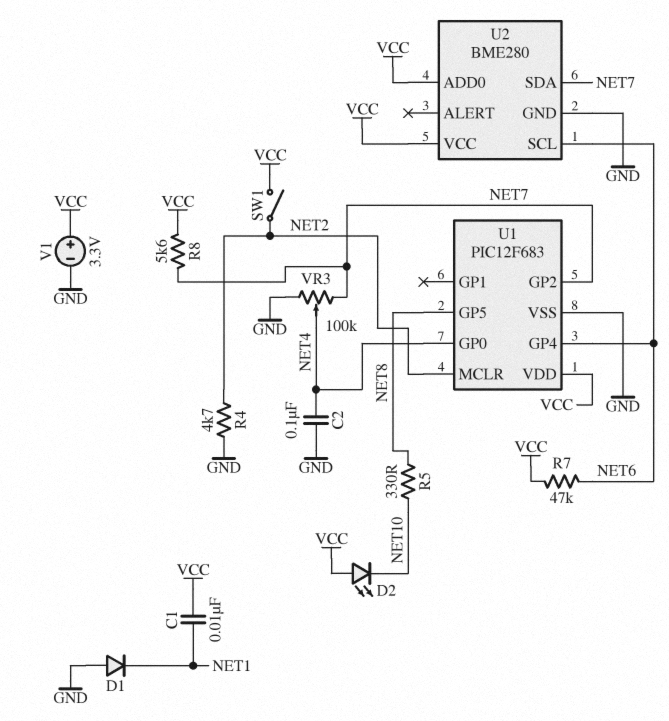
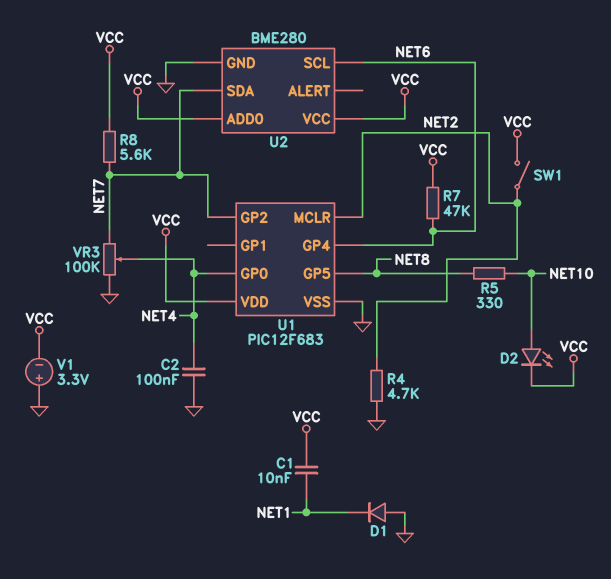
D2: LED (A VCC, K NET10) -> LED (A NET10, K VCC)
V1: 3.3V (plus VCC, minus GND) -> 3.3V (plus GND, minus VCC)

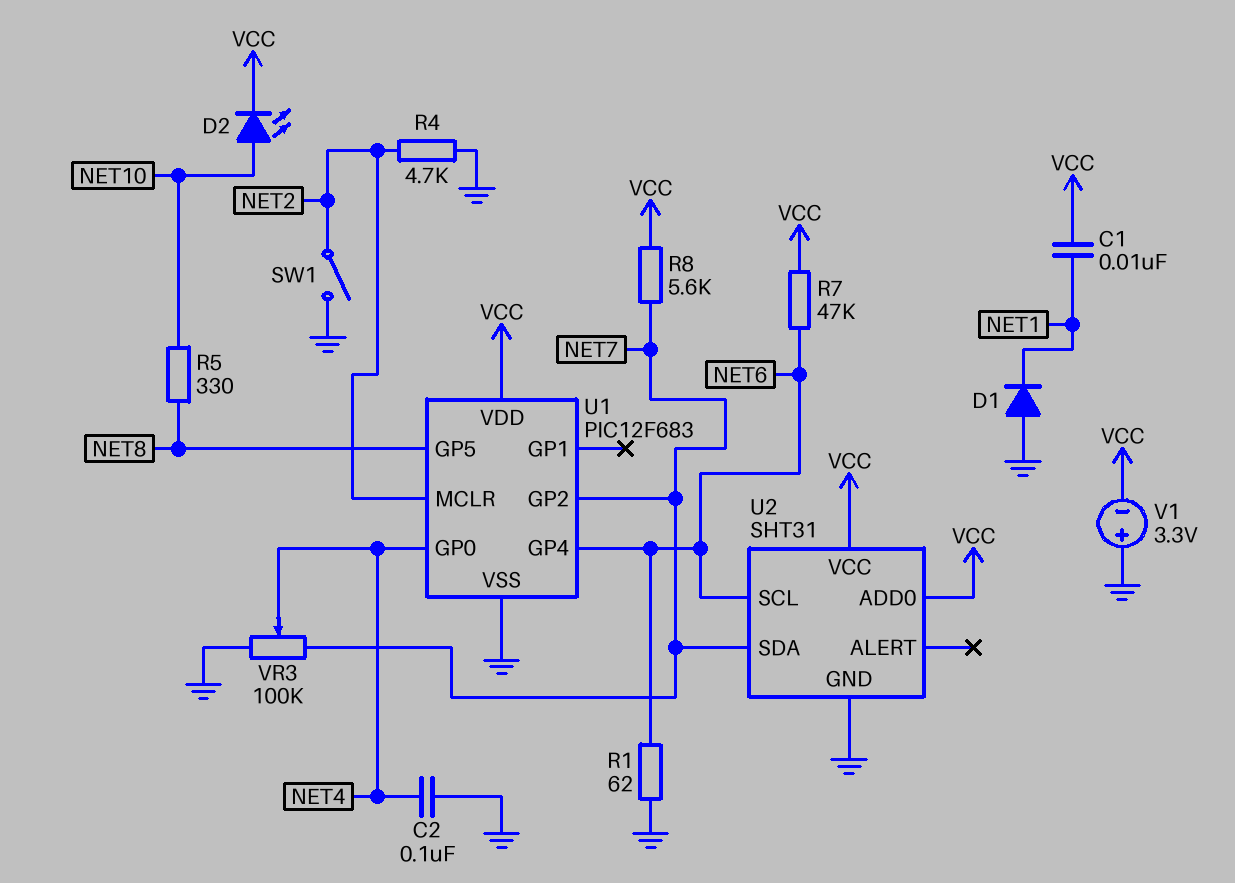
R1: none -> 62 (GND, NET6)
SW1: switch (NET2, VCC) -> switch (GND, NET2)
U2: BME280 -> SHT31

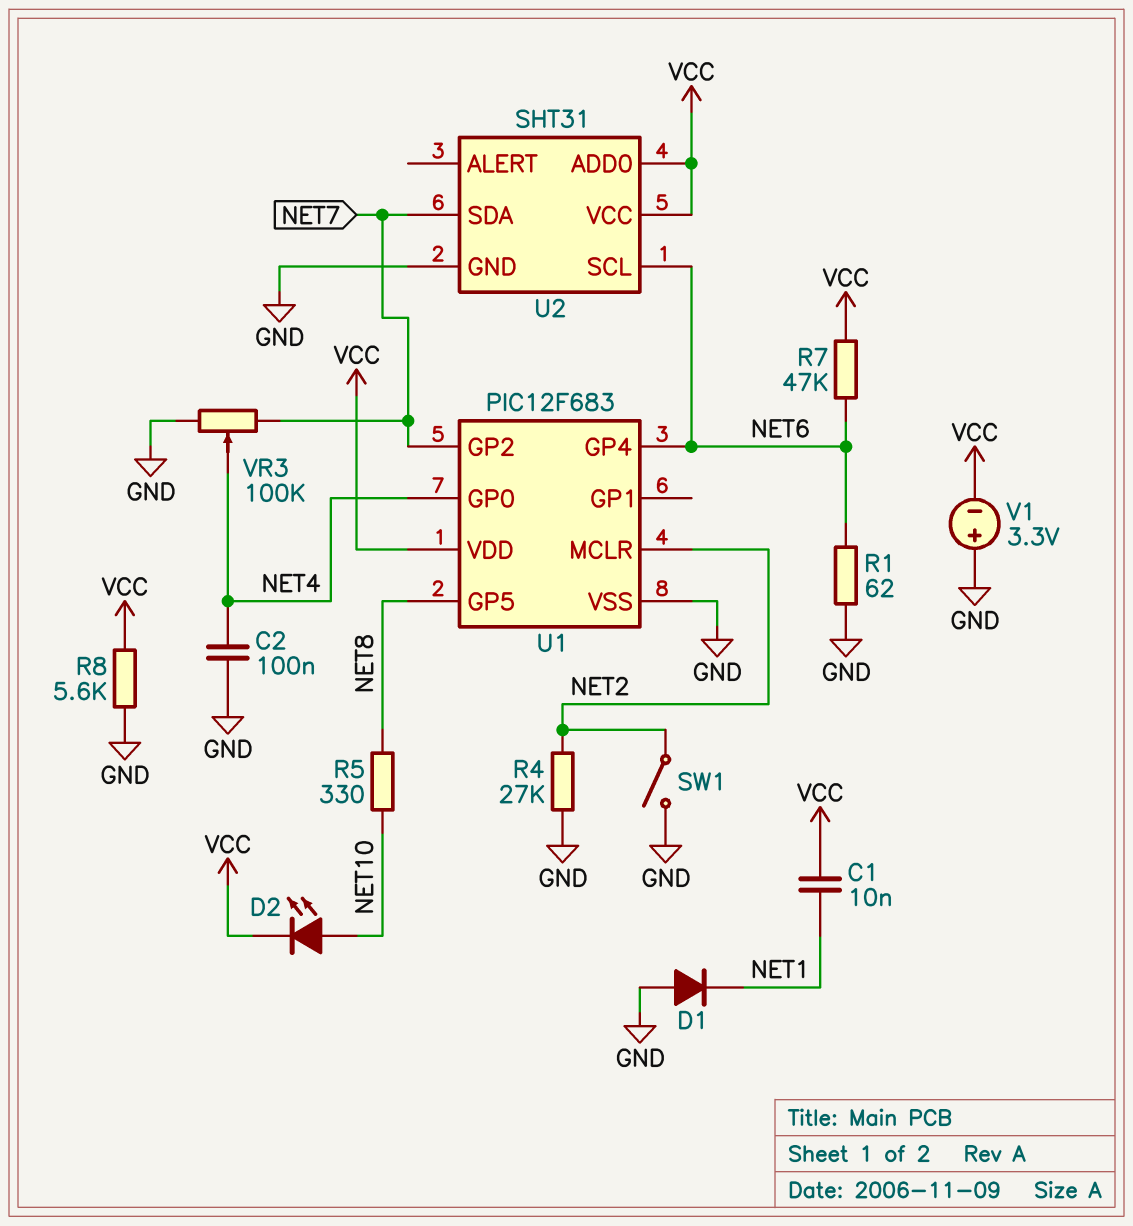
R4: 4.7k (GND, NET2) -> 27k (GND, NET2)
R8: 5.6k (NET7, VCC) -> 5.6k (GND, VCC)

